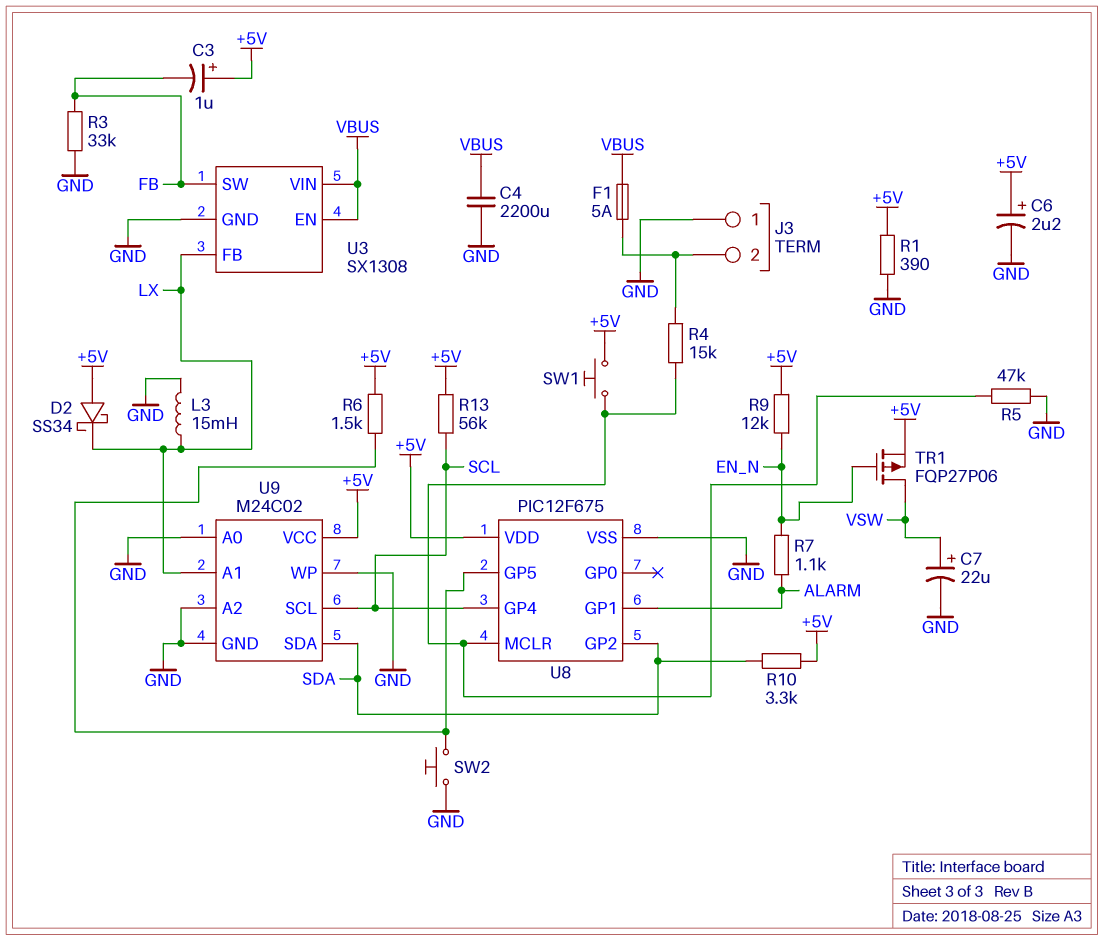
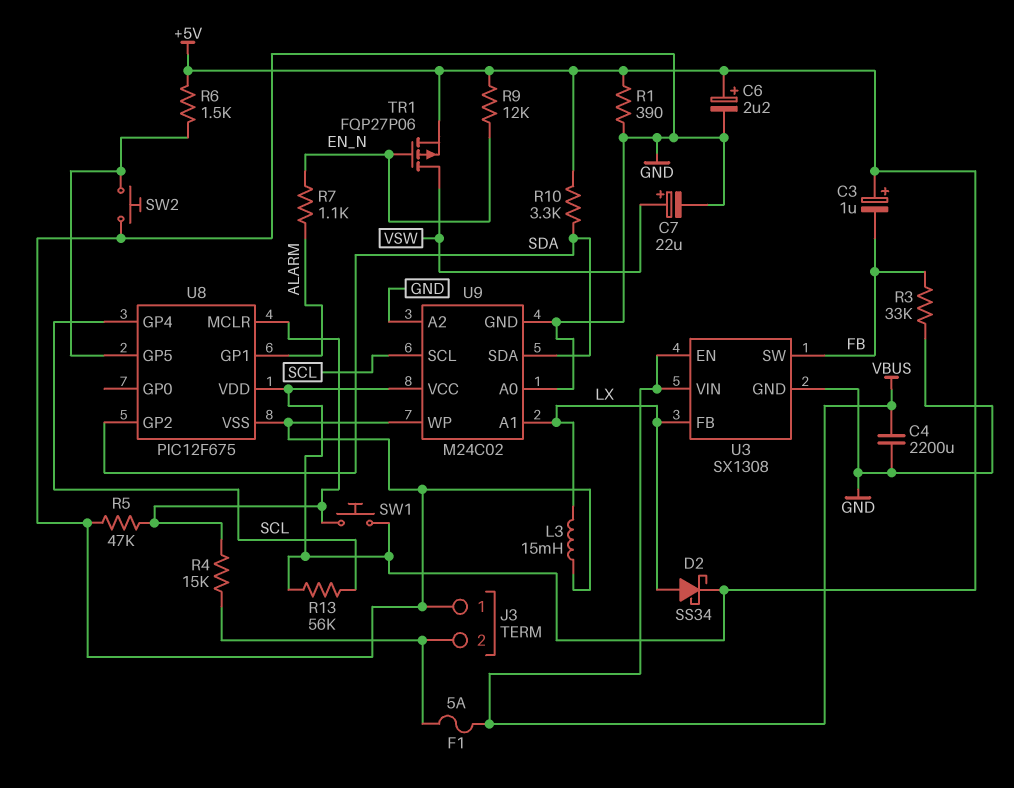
D2: schottky SS34 (A +5V, K LX) -> schottky SS34 (A LX, K +5V)

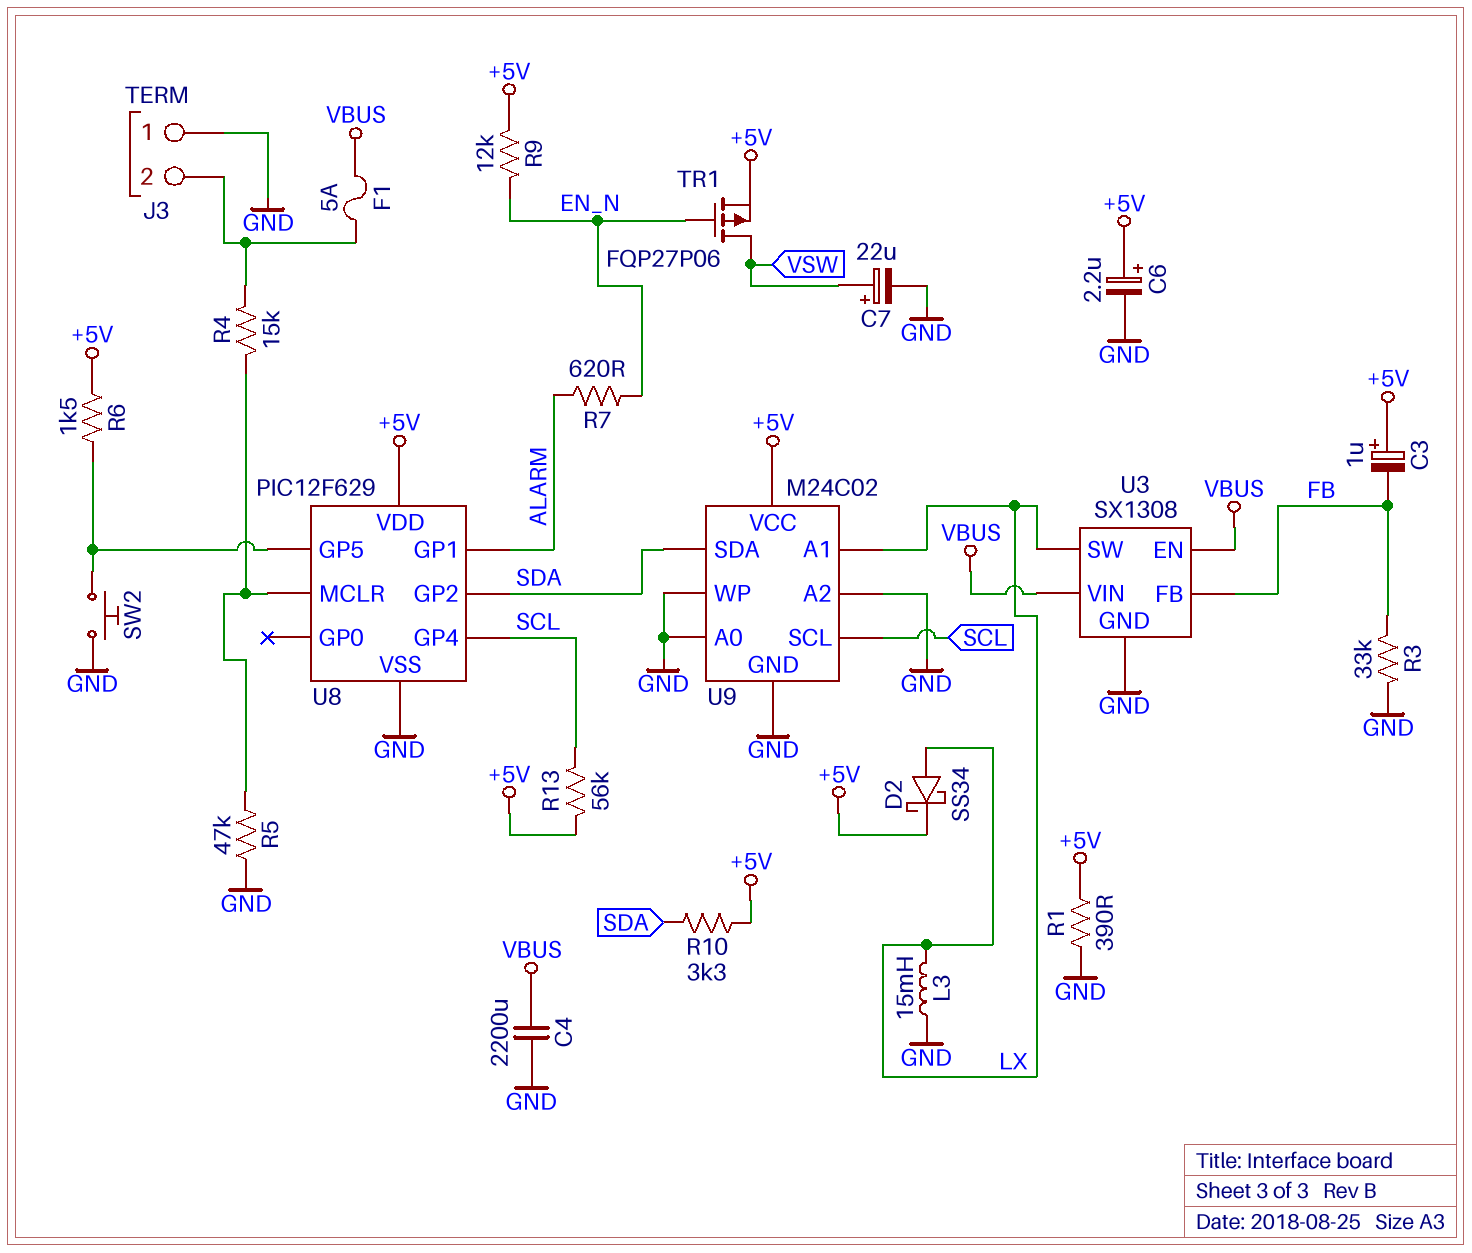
R7: 1.1k (ALARM, EN_N) -> 620 (ALARM, EN_N)
SW1: button (+5V, U8/MCLR) -> none
U3 pin FB: LX -> FB
U3 pin SW: FB -> LX
U8: PIC12F675 -> PIC12F629

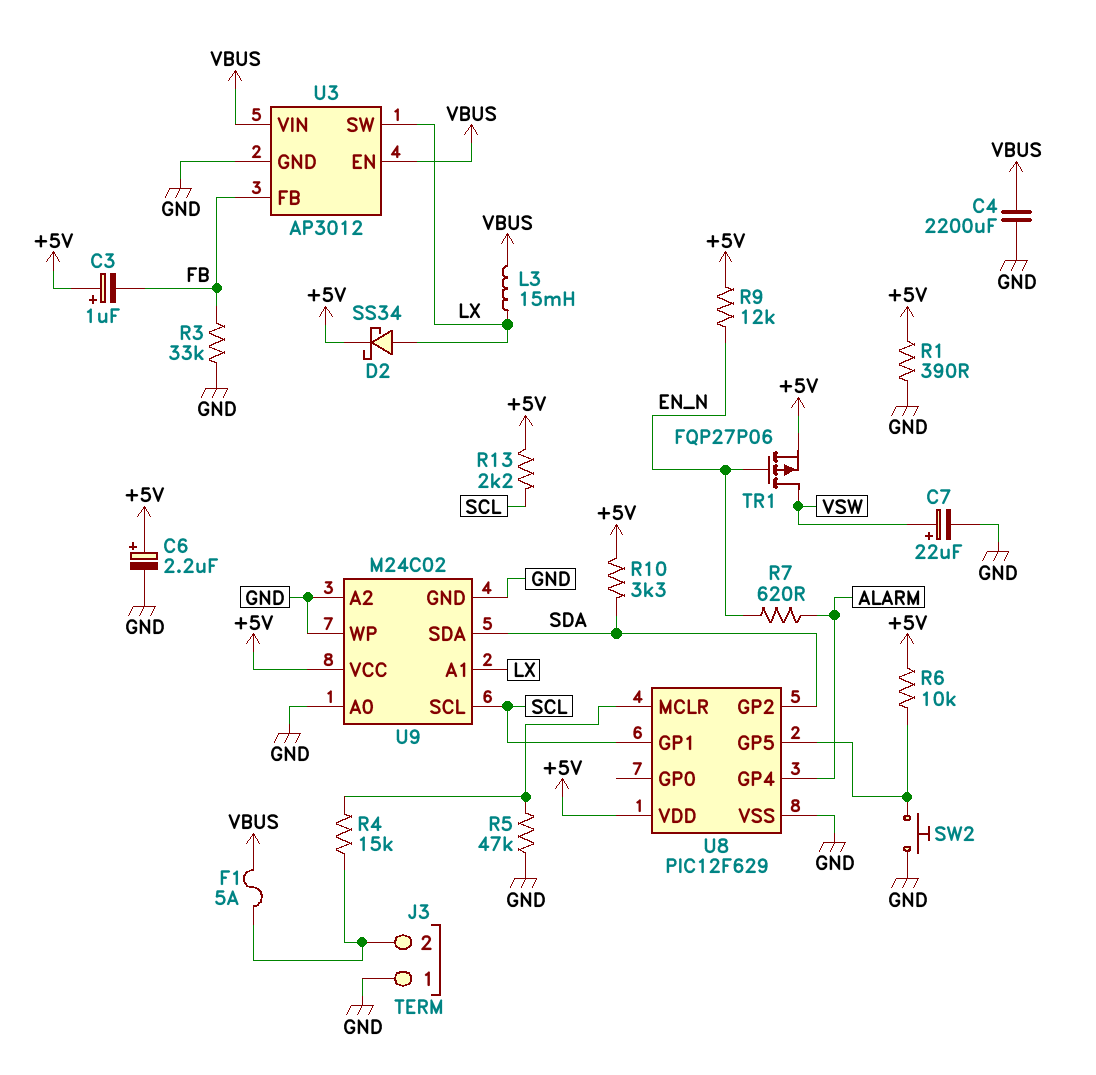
L3: 15mH (GND, LX) -> 15mH (LX, VBUS)
R6: 1.5k (+5V, U8/GP5) -> 10k (+5V, U8/GP5)
R13: 56k (+5V, SCL) -> 2.2k (+5V, SCL)
U3: SX1308 -> AP3012
U8 pin GP1: ALARM -> SCL
U8 pin GP4: SCL -> ALARM

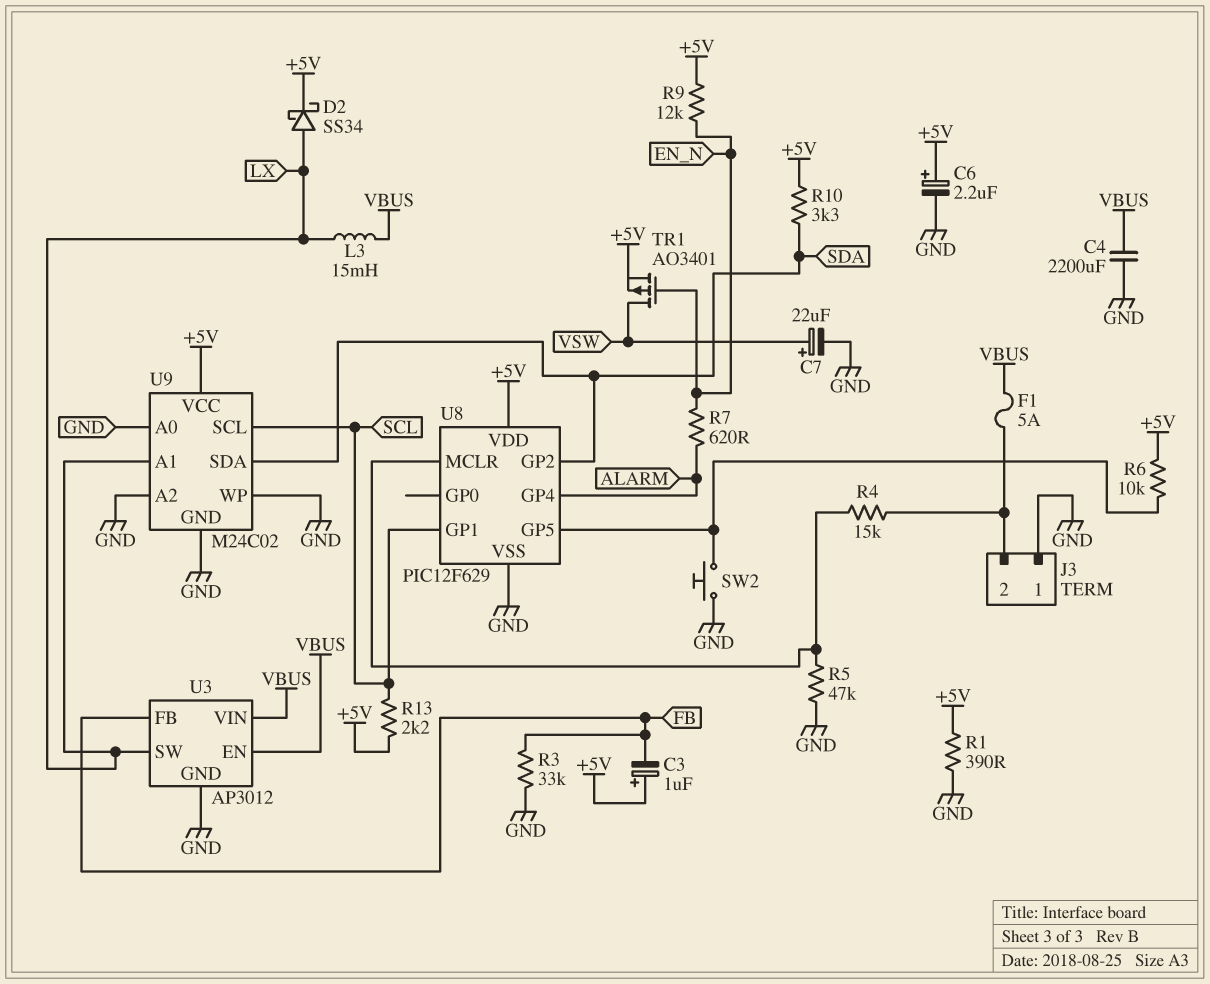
TR1: PMOS FQP27P06 (G EN_N, D VSW, S +5V) -> PMOS AO3401 (G EN_N, D VSW, S +5V)

